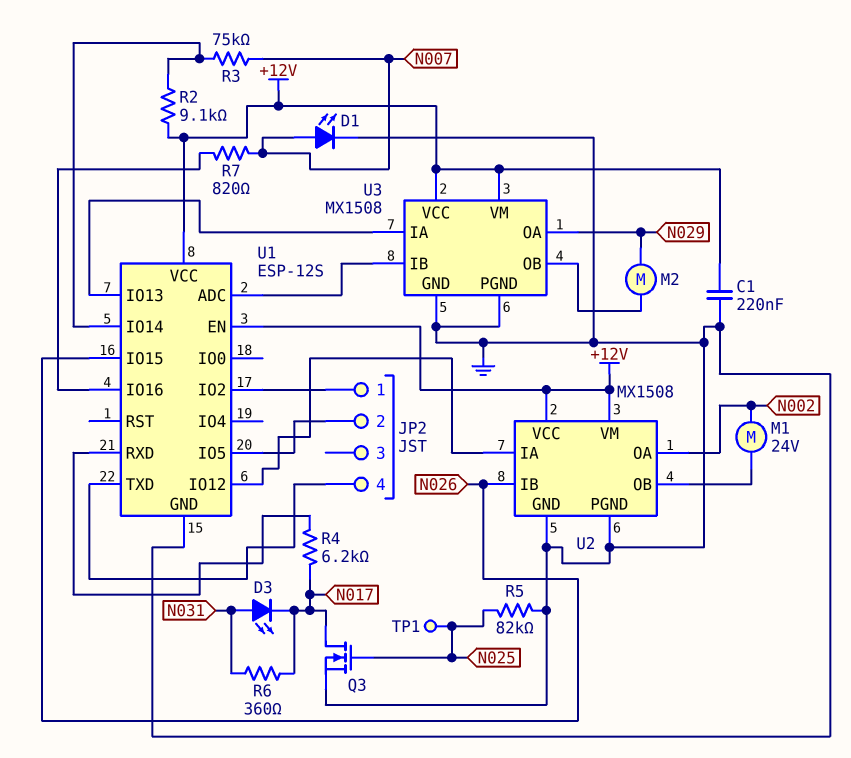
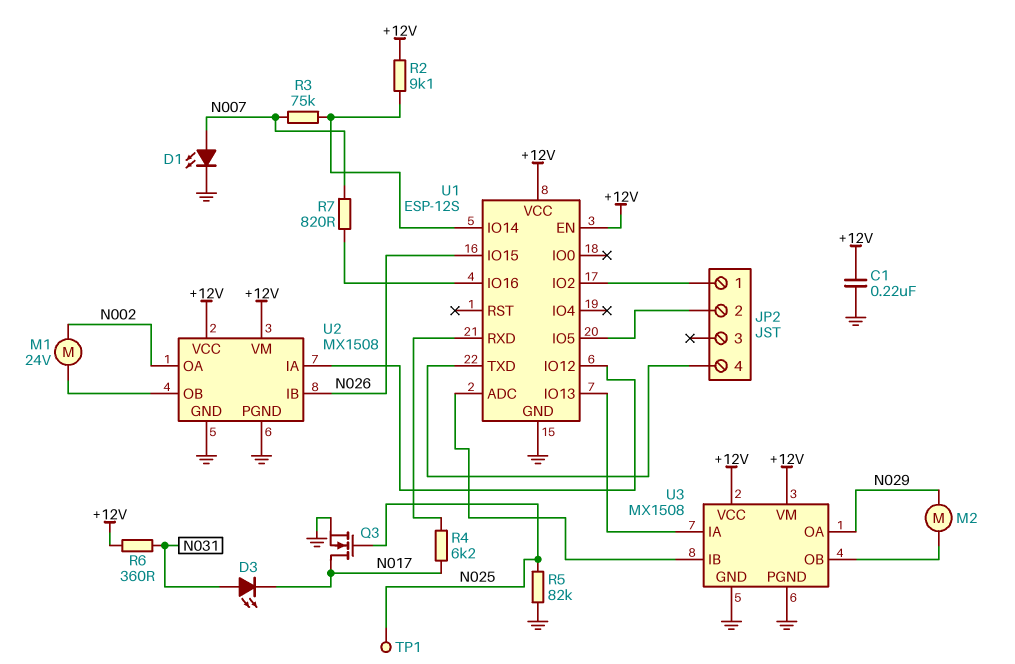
R6: 360 (N017, N031) -> 360 (+12V, N031)

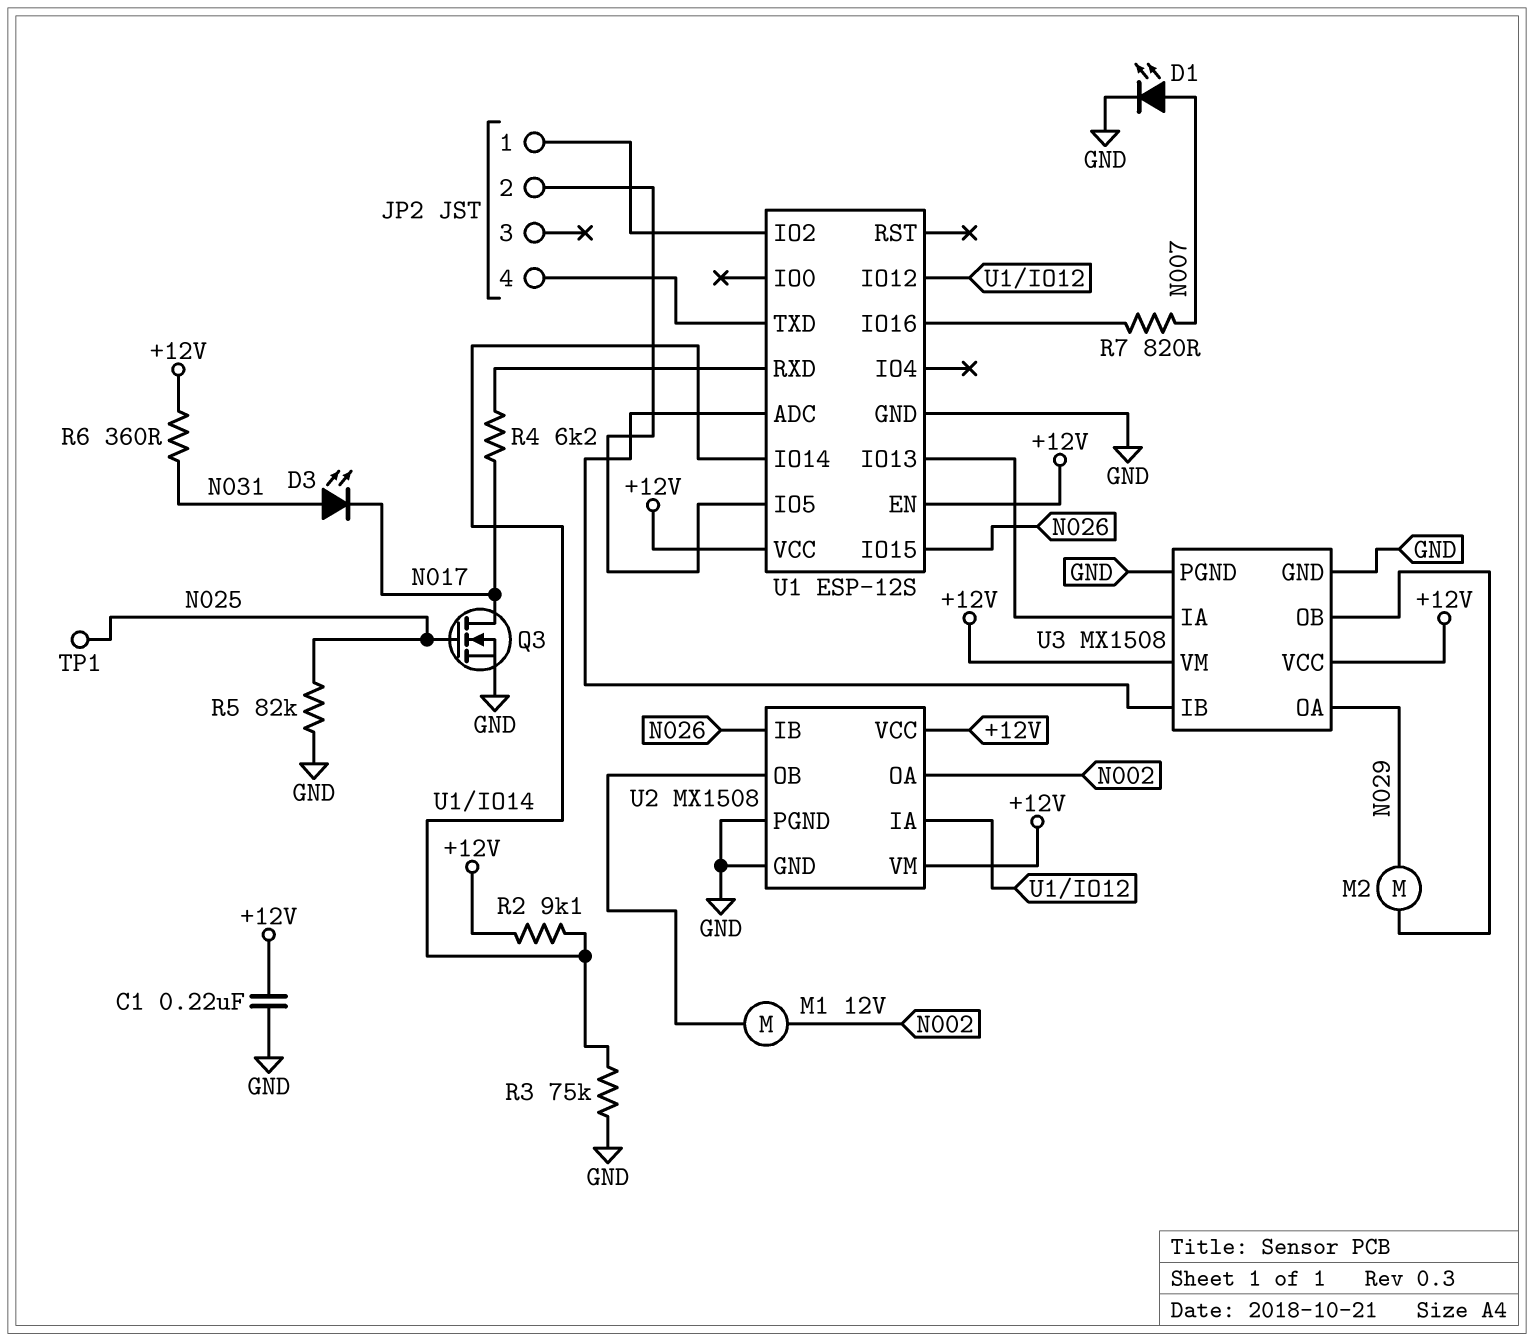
M1: motor 24V (N002, U2/OB) -> motor 12V (N002, U2/OB)
R3: 75k (N007, U1/IO14) -> 75k (GND, U1/IO14)

